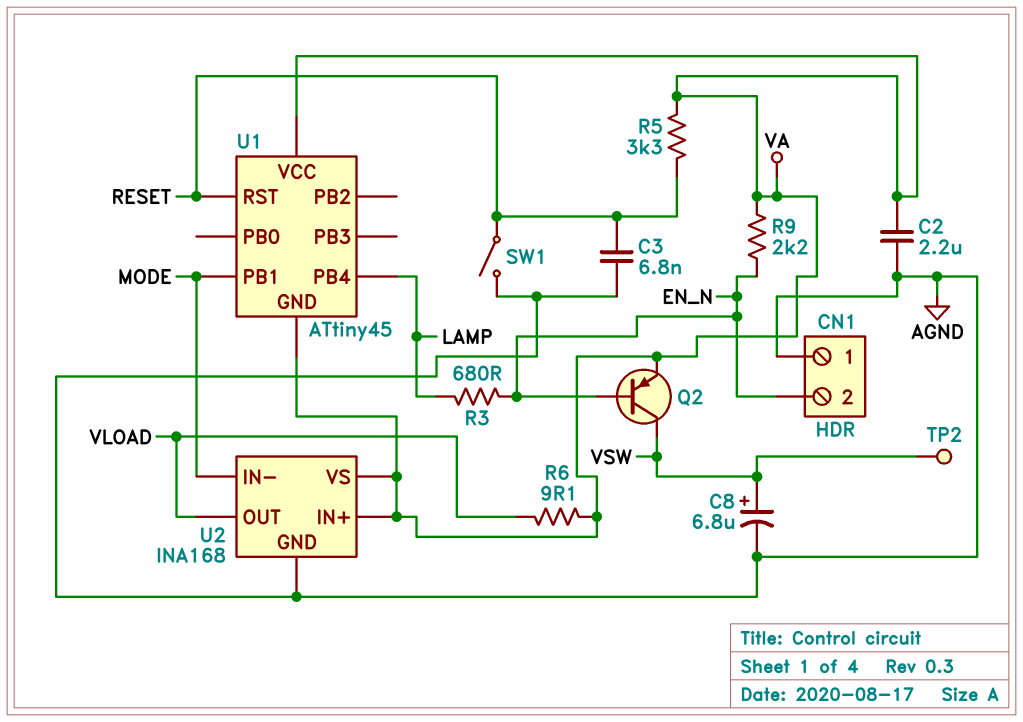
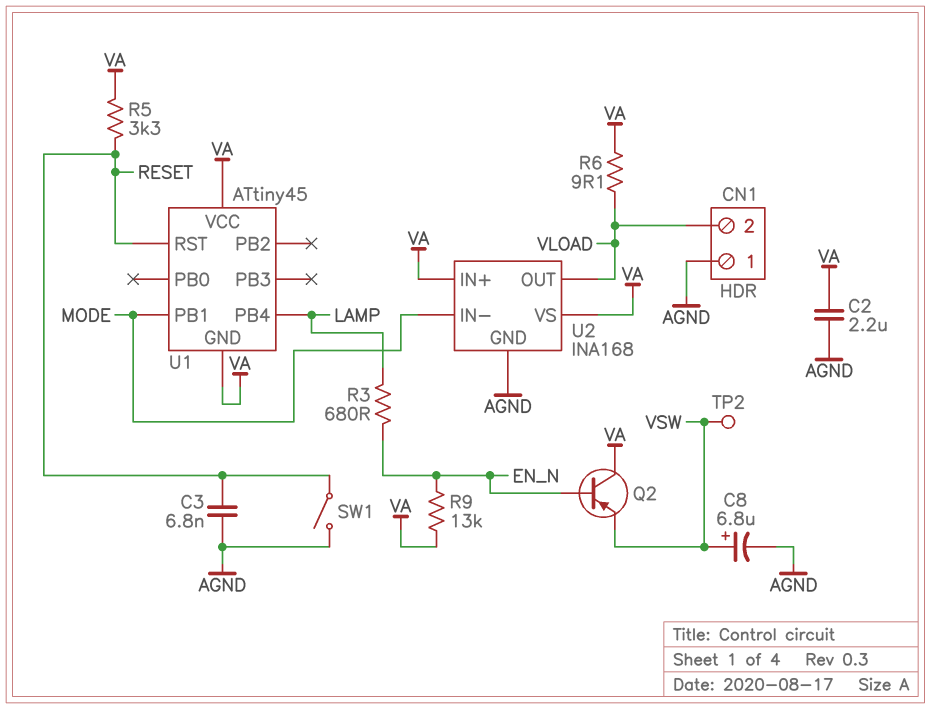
CN1 pin 2: EN_N -> VLOAD
Q2: PNP (B EN_N, C VSW, E VA) -> PNP (B EN_N, C VA, E VSW)
R9: 2.2k (EN_N, VA) -> 13k (EN_N, VA)

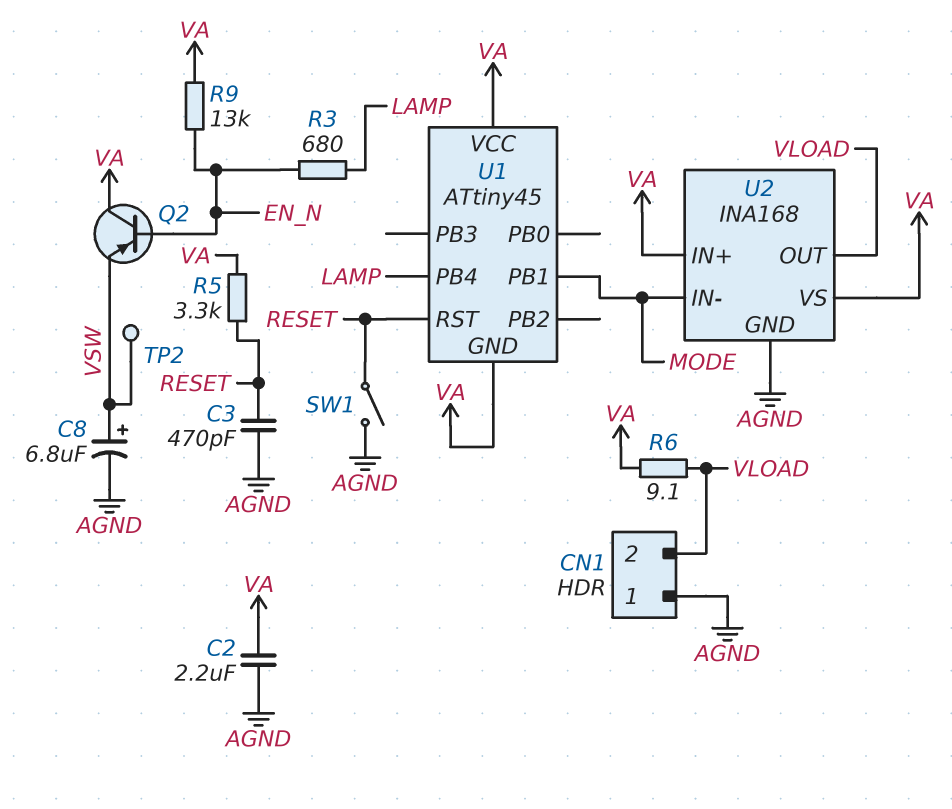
C3: 6.8nF (AGND, RESET) -> 470pF (AGND, RESET)

